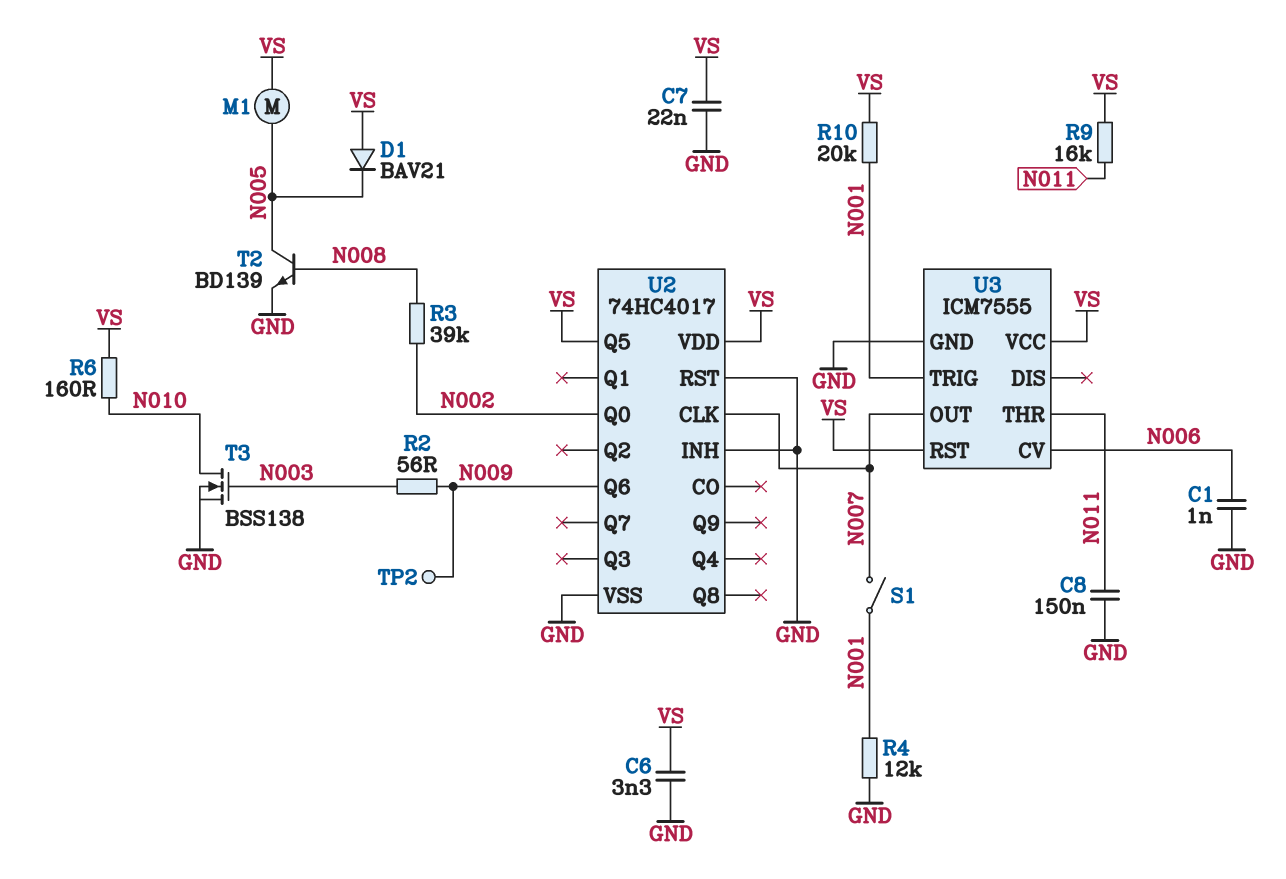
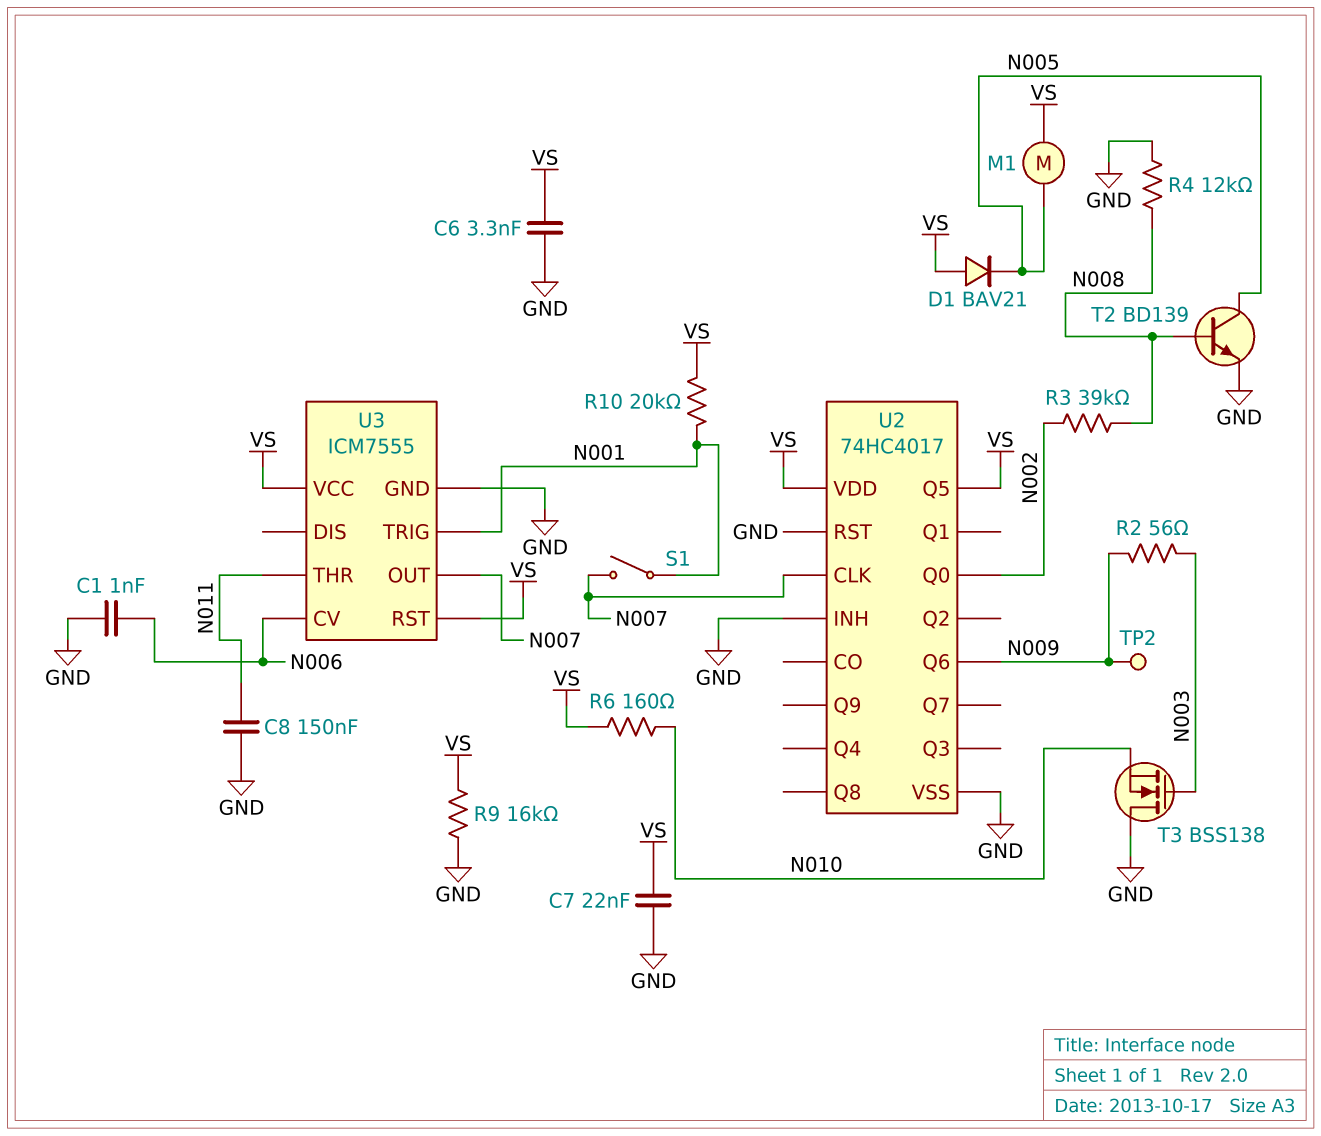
R4: 12k (GND, N001) -> 12k (GND, N008)
R9: 16k (N011, VS) -> 16k (GND, VS)
T3: NMOS BSS138 (G N003, D N010, S GND) -> NMOS BSS138 (G N003, D GND, S N010)

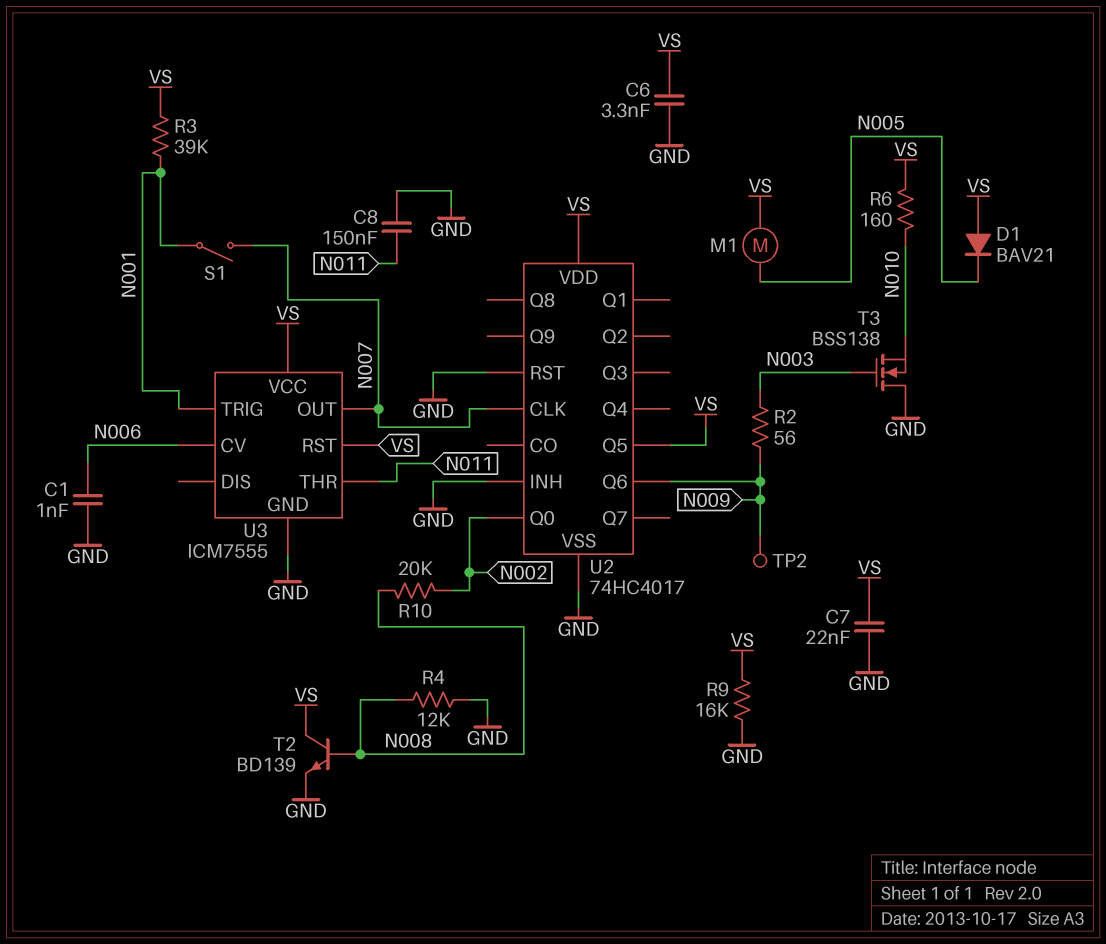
R3: 39k (N002, N008) -> 39k (N001, VS)
R10: 20k (N001, VS) -> 20k (N002, N008)
T2: NPN BD139 (B N008, C N005, E GND) -> NPN BD139 (B N008, C VS, E GND)

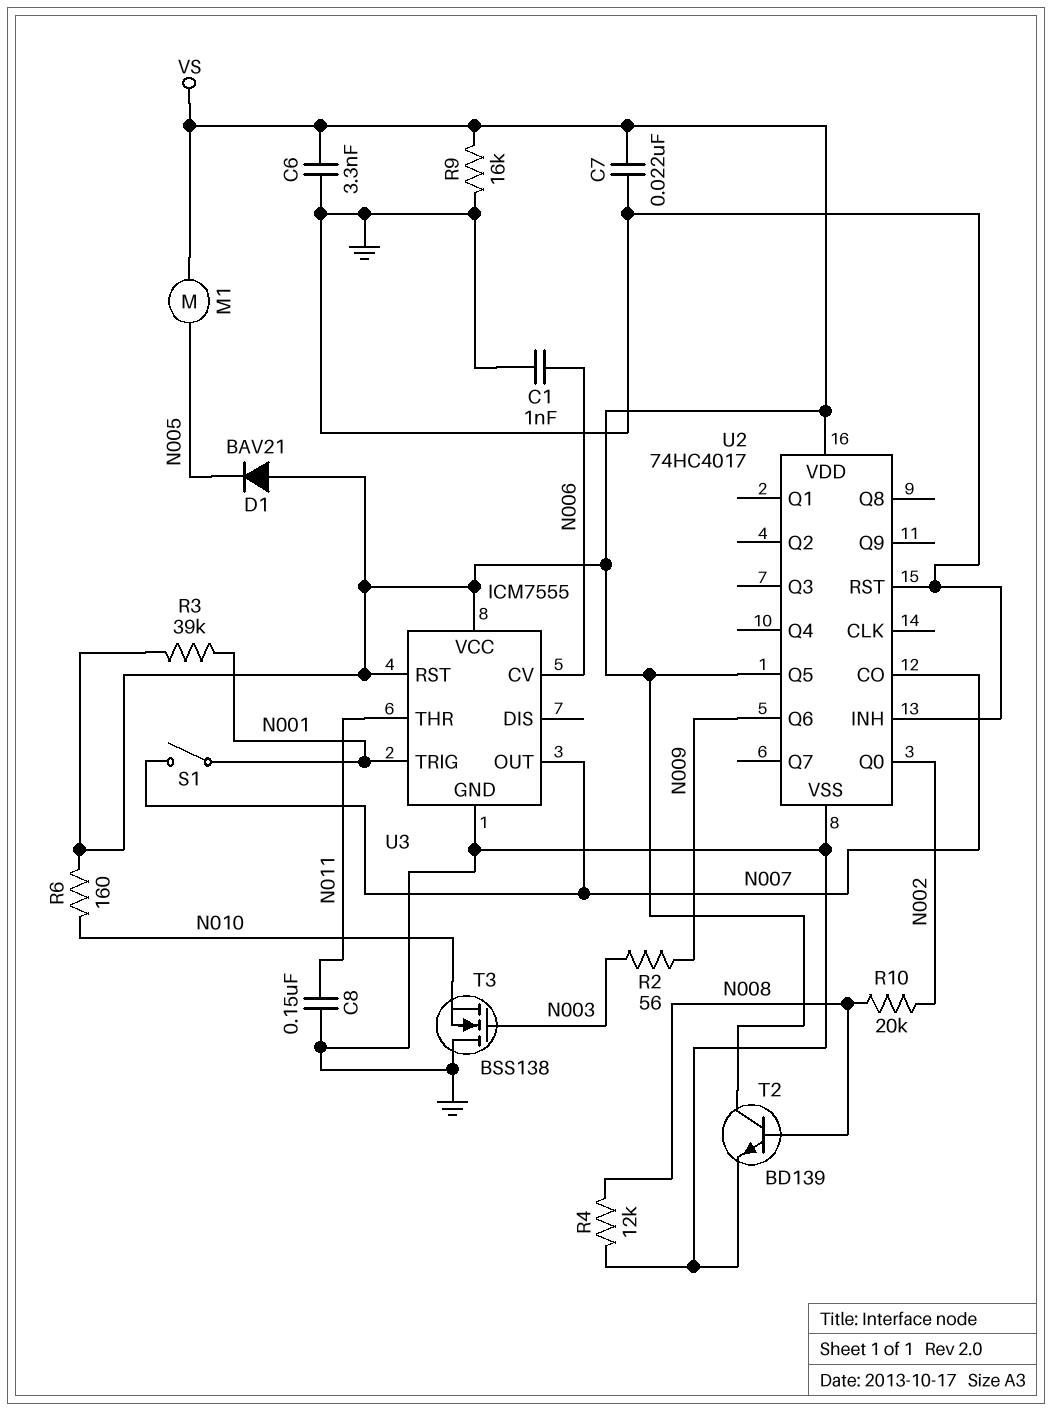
TP2: test point (N009) -> none
U2 pin CLK: N007 -> none
U2 pin CO: none -> N007

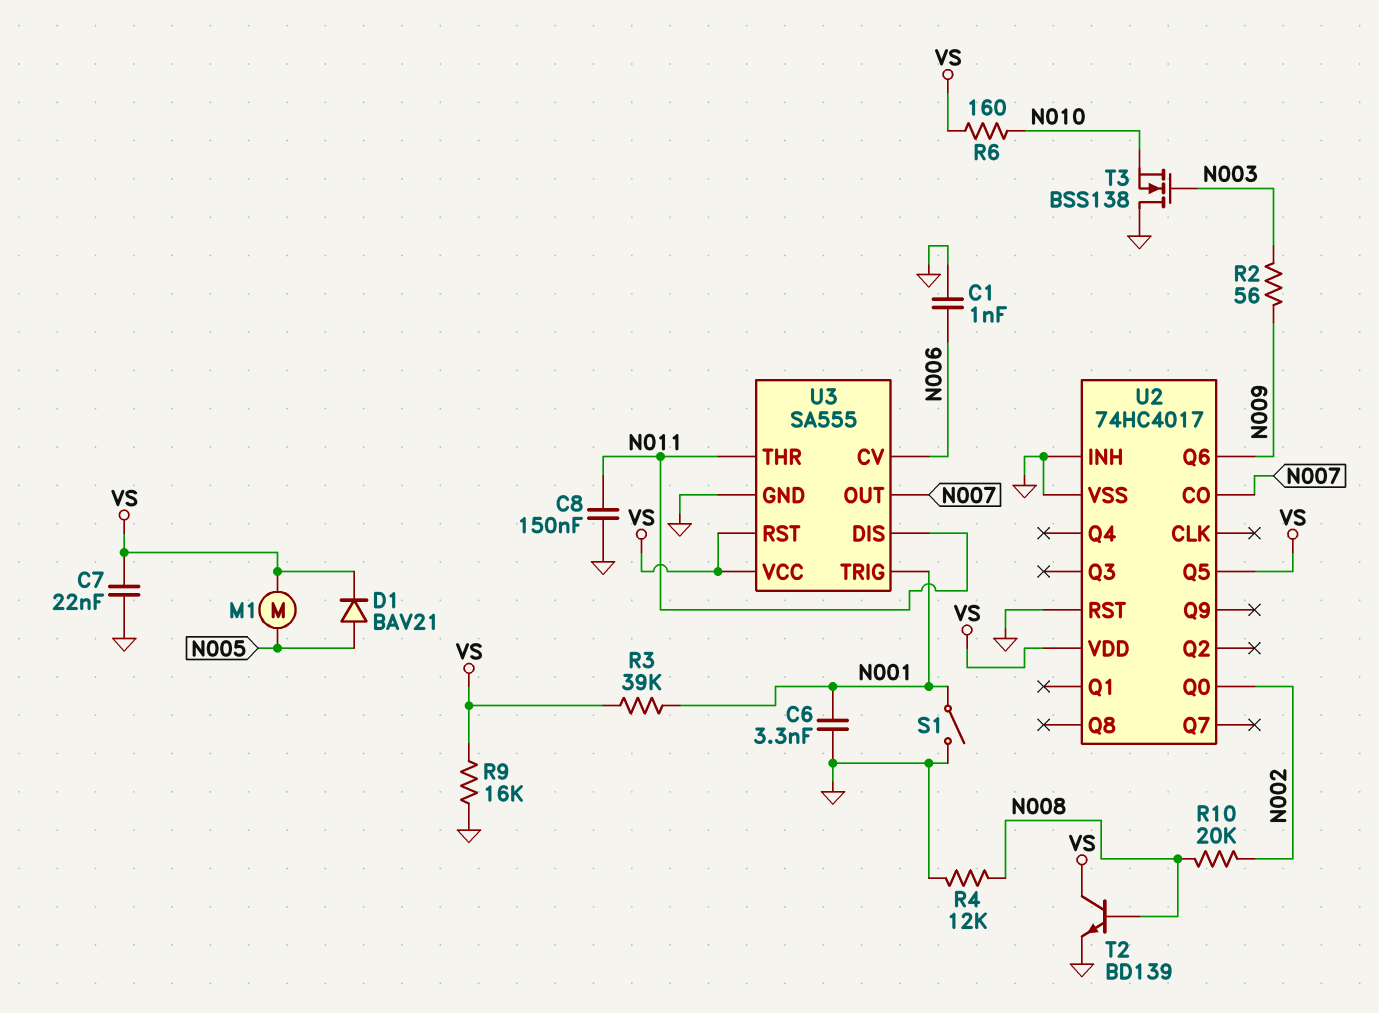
C6: 3.3nF (GND, VS) -> 3.3nF (GND, N001)
D1: diode BAV21 (A VS, K N005) -> diode BAV21 (A N005, K VS)
S1: switch (N001, N007) -> switch (GND, N001)
U3: ICM7555 -> SA555
U3 pin DIS: none -> N011

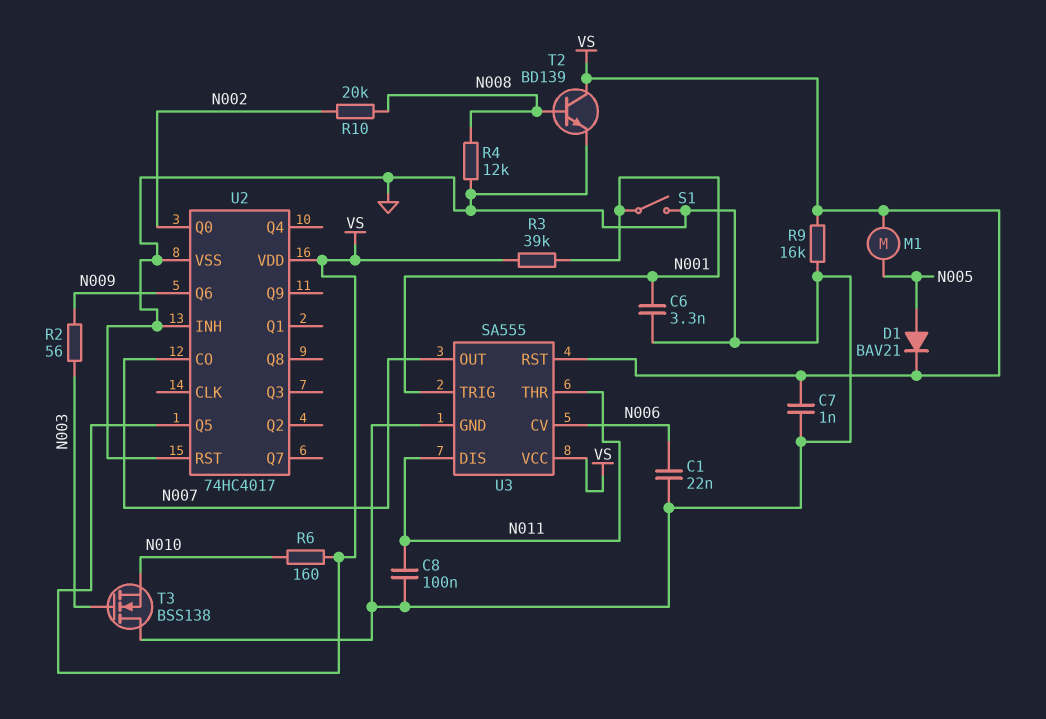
C1: 1nF (GND, N006) -> 22nF (GND, N006)
C7: 22nF (GND, VS) -> 1nF (GND, VS)
C8: 150nF (GND, N011) -> 100nF (GND, N011)

